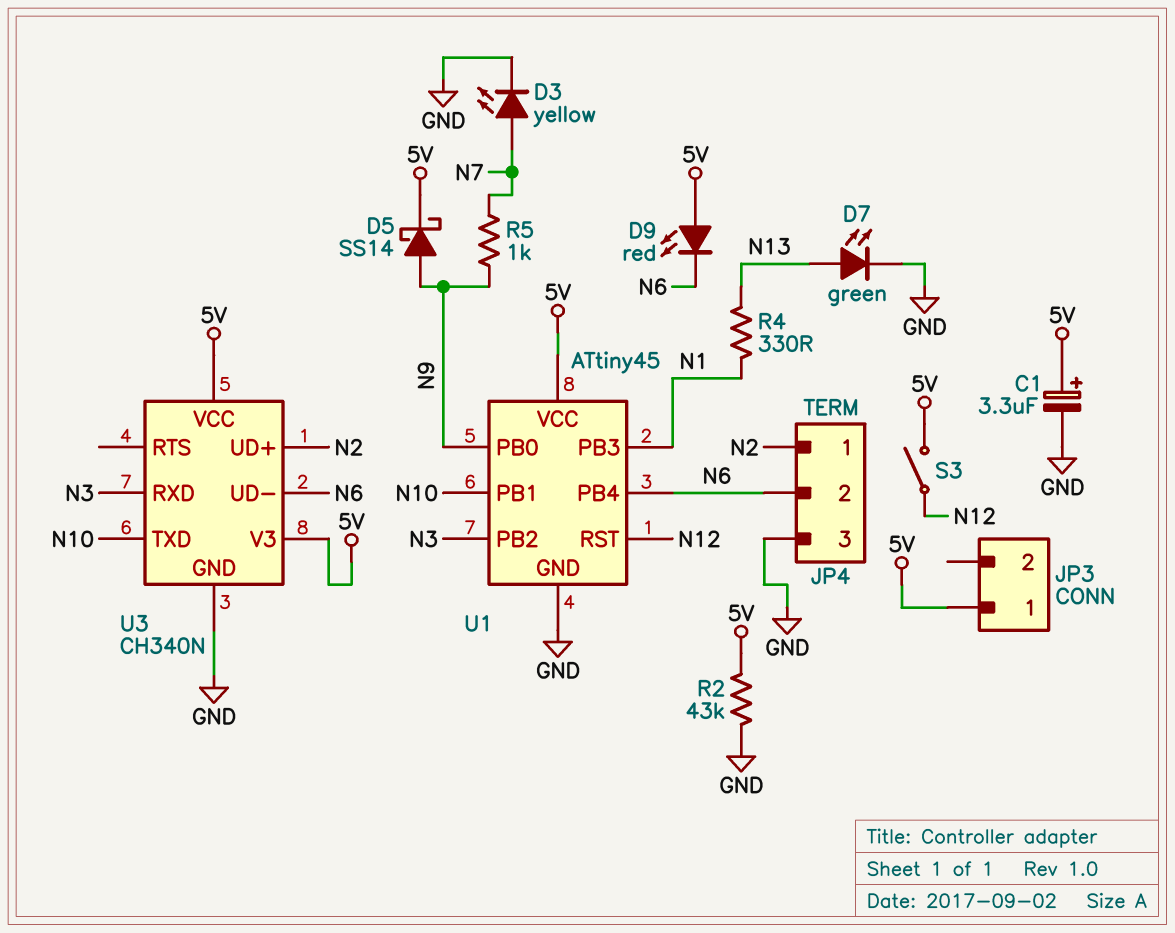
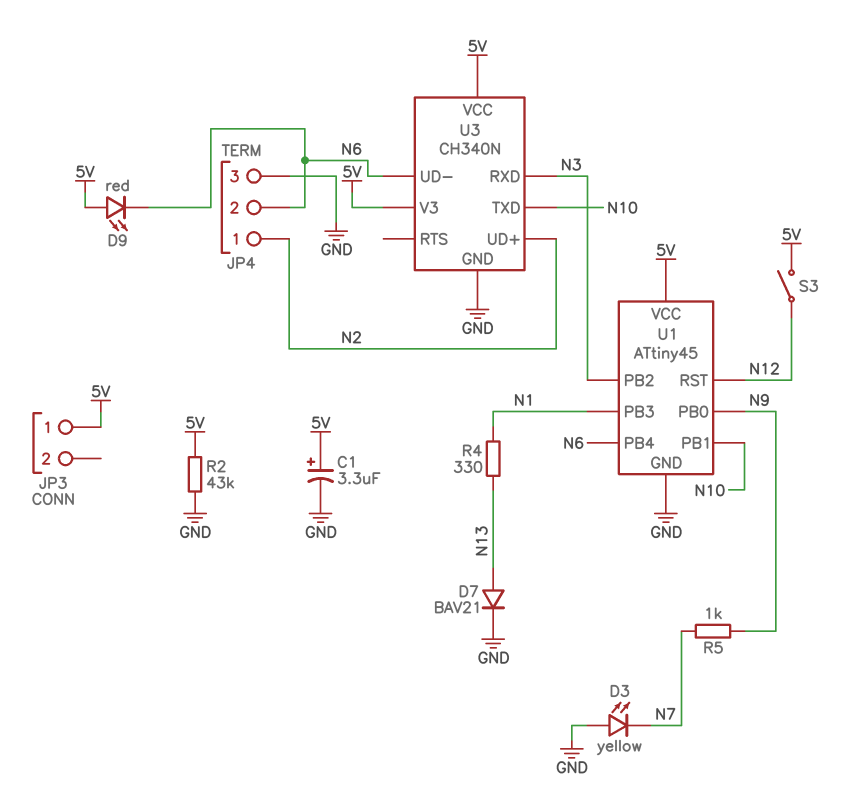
D3: LED yellow (A N7, K GND) -> LED yellow (A GND, K N7)
D5: schottky SS14 (A N9, K 5V) -> none
D7: LED green (A N13, K GND) -> diode BAV21 (A N13, K GND)

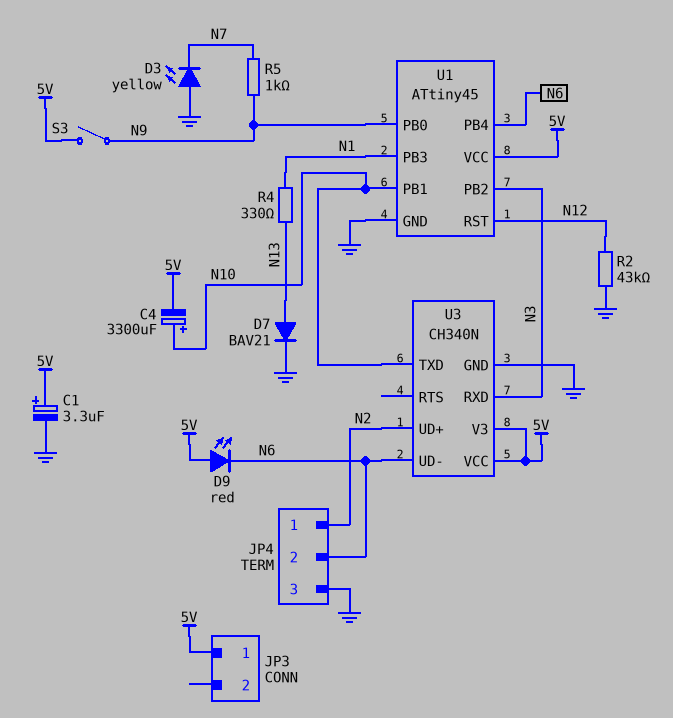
C4: none -> 3300uF (plus N10, minus 5V)
R2: 43k (5V, GND) -> 43k (GND, N12)
S3: switch (5V, N12) -> switch (5V, N9)

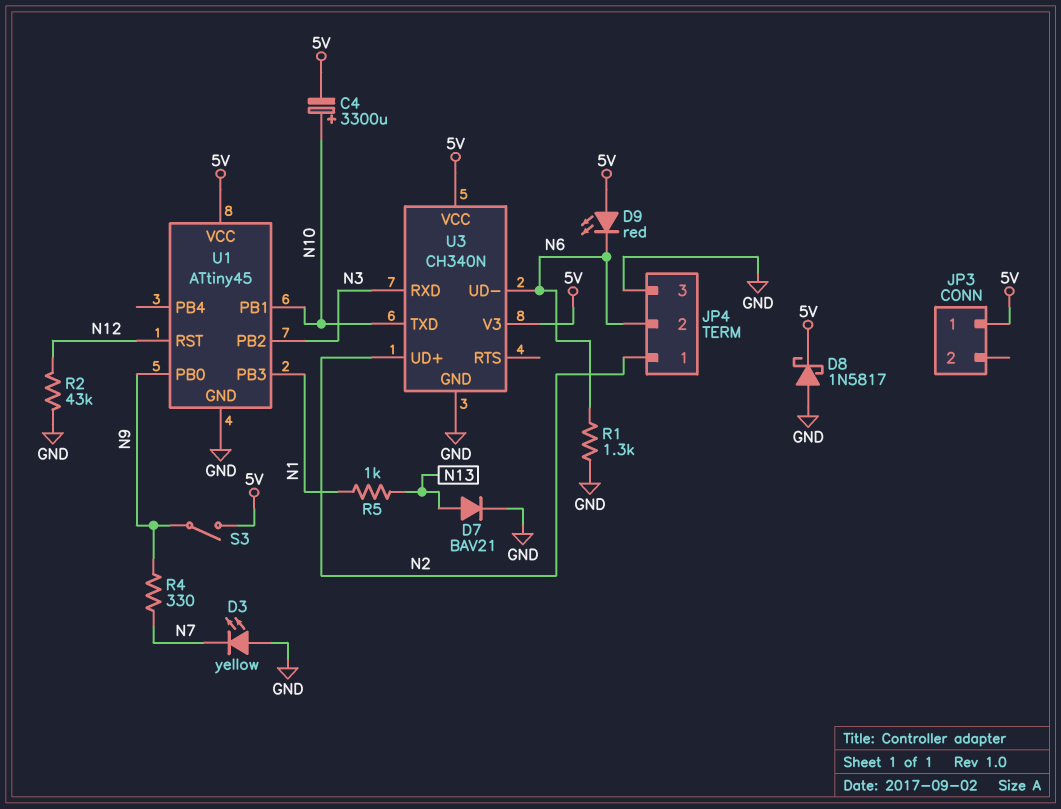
C1: 3.3uF (plus 5V, minus GND) -> none
D8: none -> schottky 1N5817 (A GND, K 5V)
R1: none -> 1.3k (GND, N6)
R4: 330 (N1, N13) -> 330 (N7, N9)
R5: 1k (N7, N9) -> 1k (N1, N13)
U1 pin PB4: N6 -> none

